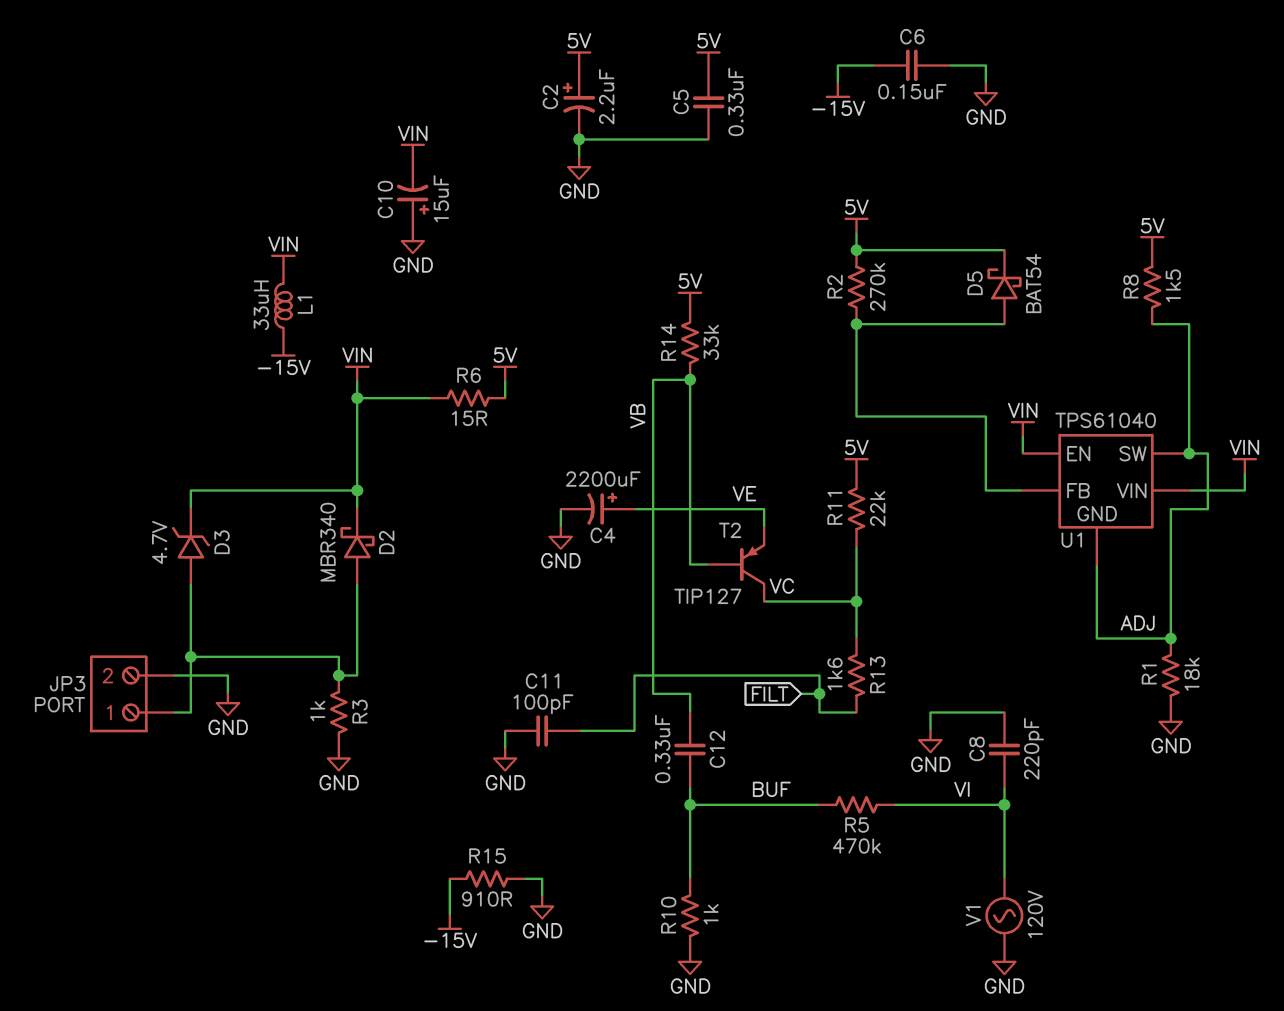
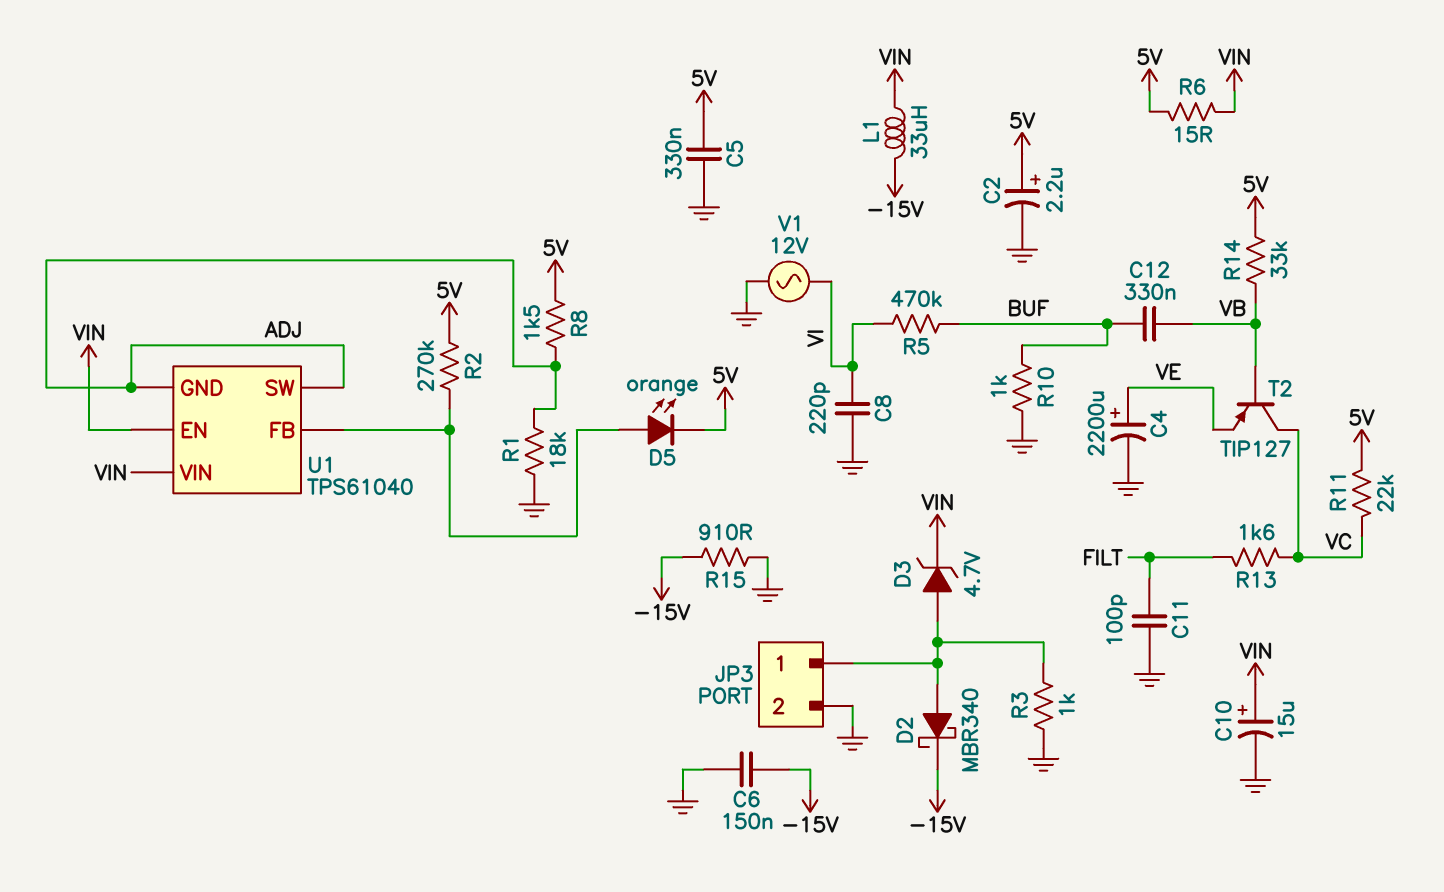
C10: 15uF (plus GND, minus VIN) -> 15uF (plus VIN, minus GND)
D2: schottky MBR340 (A JP3/1, K VIN) -> schottky MBR340 (A JP3/1, K -15V)
D5: schottky BAT54 (A U1/FB, K 5V) -> LED orange (A U1/FB, K 5V)
V1: AC 120V (GND, VI) -> AC 12V (GND, VI)

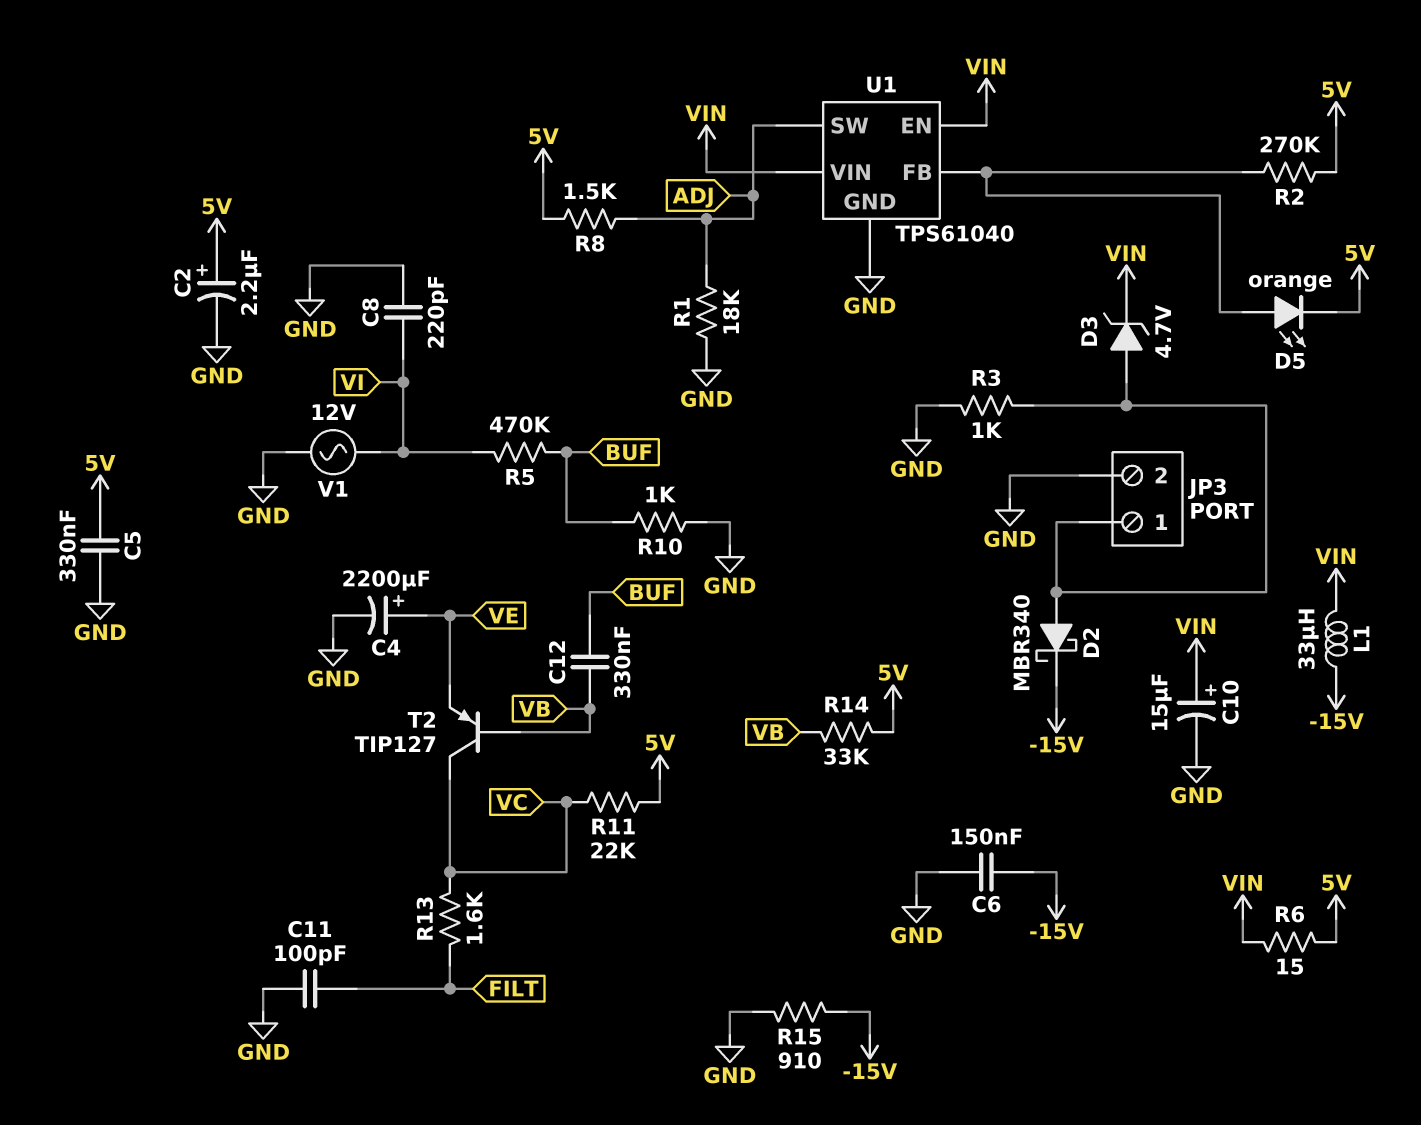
U1 pin GND: ADJ -> GND

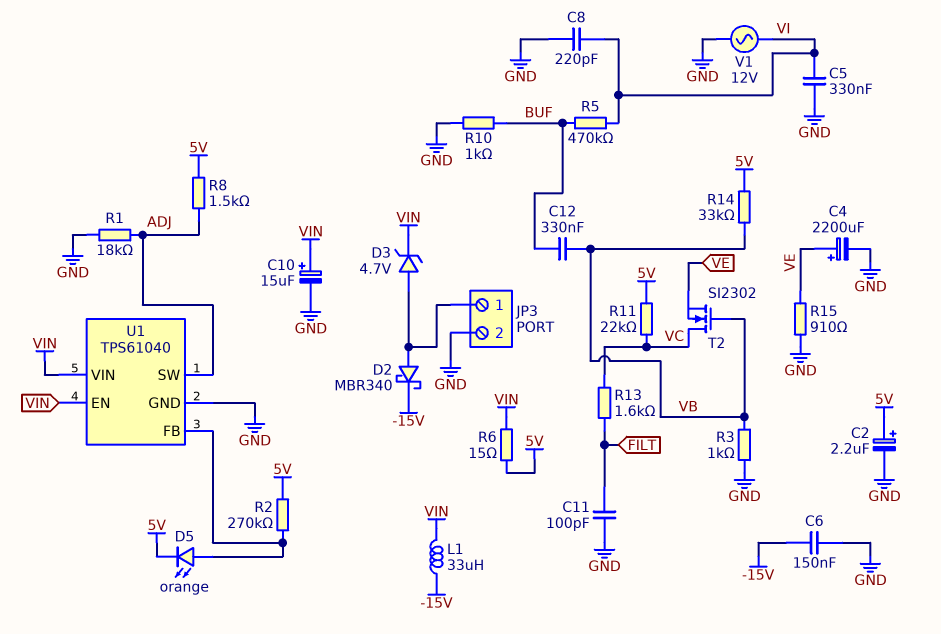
C5: 330nF (5V, GND) -> 330nF (GND, VI)
R3: 1k (GND, JP3/1) -> 1k (GND, VB)
R15: 910 (-15V, GND) -> 910 (GND, VE)
T2: PNP TIP127 (B VB, C VC, E VE) -> NMOS SI2302 (G VB, D VC, S VE)

